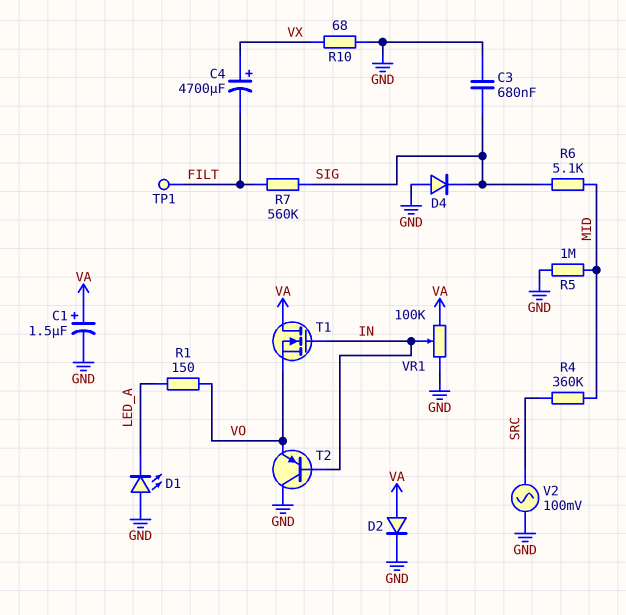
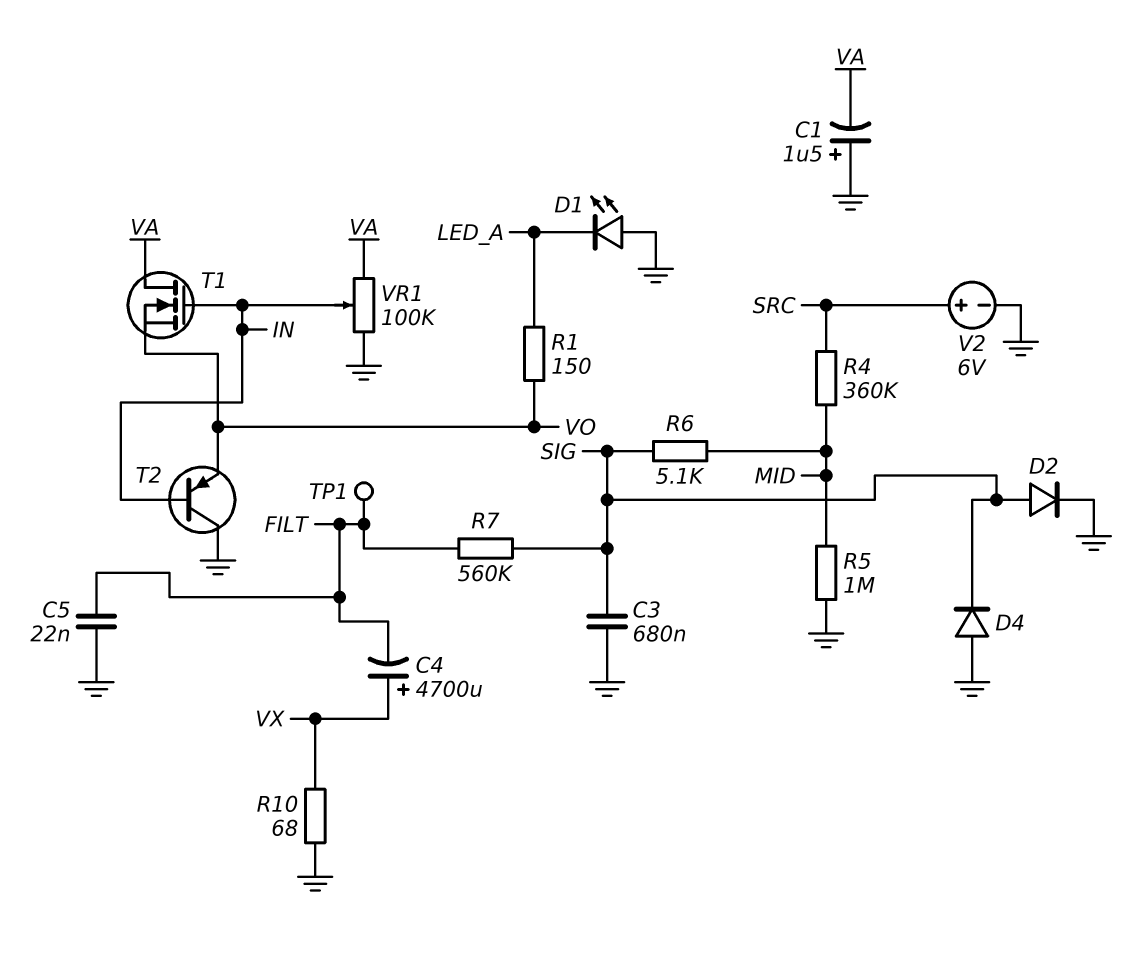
C1: 1.5uF (plus VA, minus GND) -> 1.5uF (plus GND, minus VA)
C5: none -> 22nF (FILT, GND)
D2: diode (A VA, K GND) -> diode (A SIG, K GND)
V2: AC 100mV (GND, SRC) -> 6V (plus SRC, minus GND)

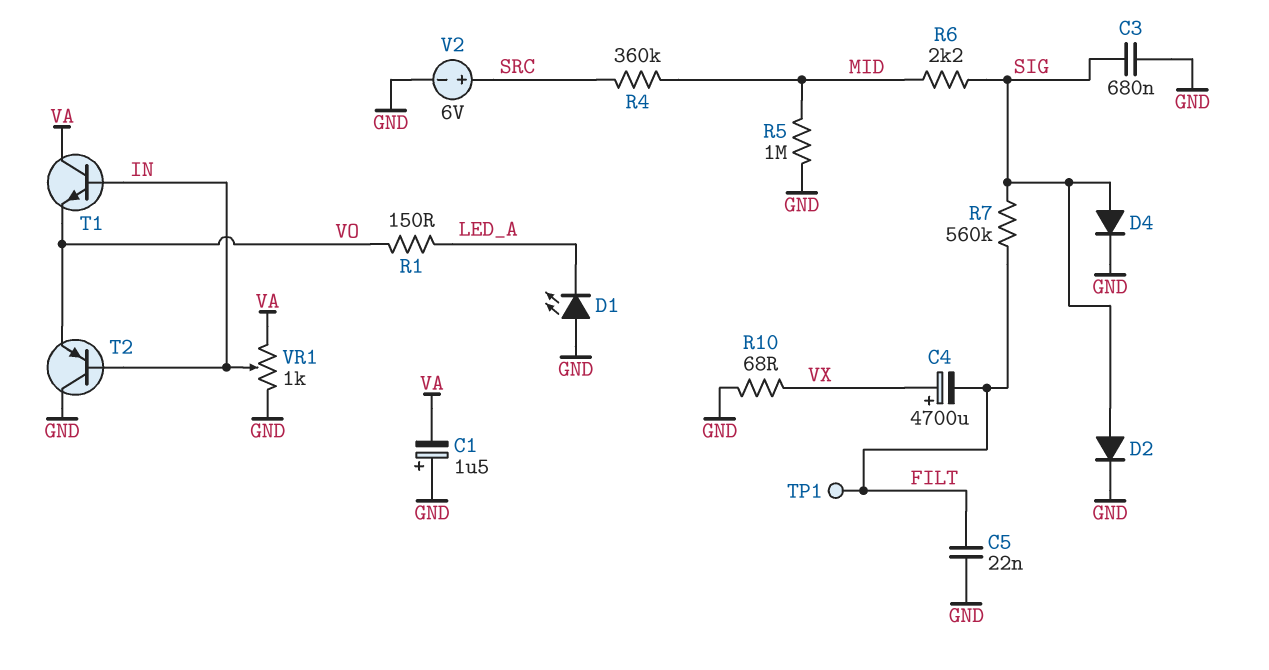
D4: diode (A GND, K SIG) -> diode (A SIG, K GND)
R6: 5.1k (MID, SIG) -> 2.2k (MID, SIG)
T1: NMOS (G IN, D VA, S VO) -> NPN (B IN, C VA, E VO)
VR1: 100k (GND, VA, wiper IN) -> 1k (GND, VA, wiper IN)

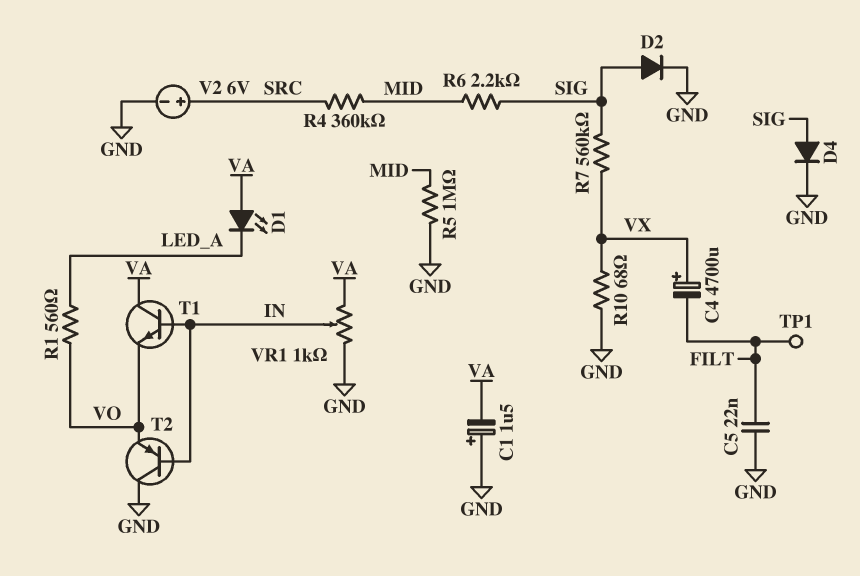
C3: 680nF (GND, SIG) -> none
D1: LED (A GND, K LED_A) -> LED (A VA, K LED_A)
R1: 150 (LED_A, VO) -> 560 (LED_A, VO)
R7: 560k (FILT, SIG) -> 560k (SIG, VX)

